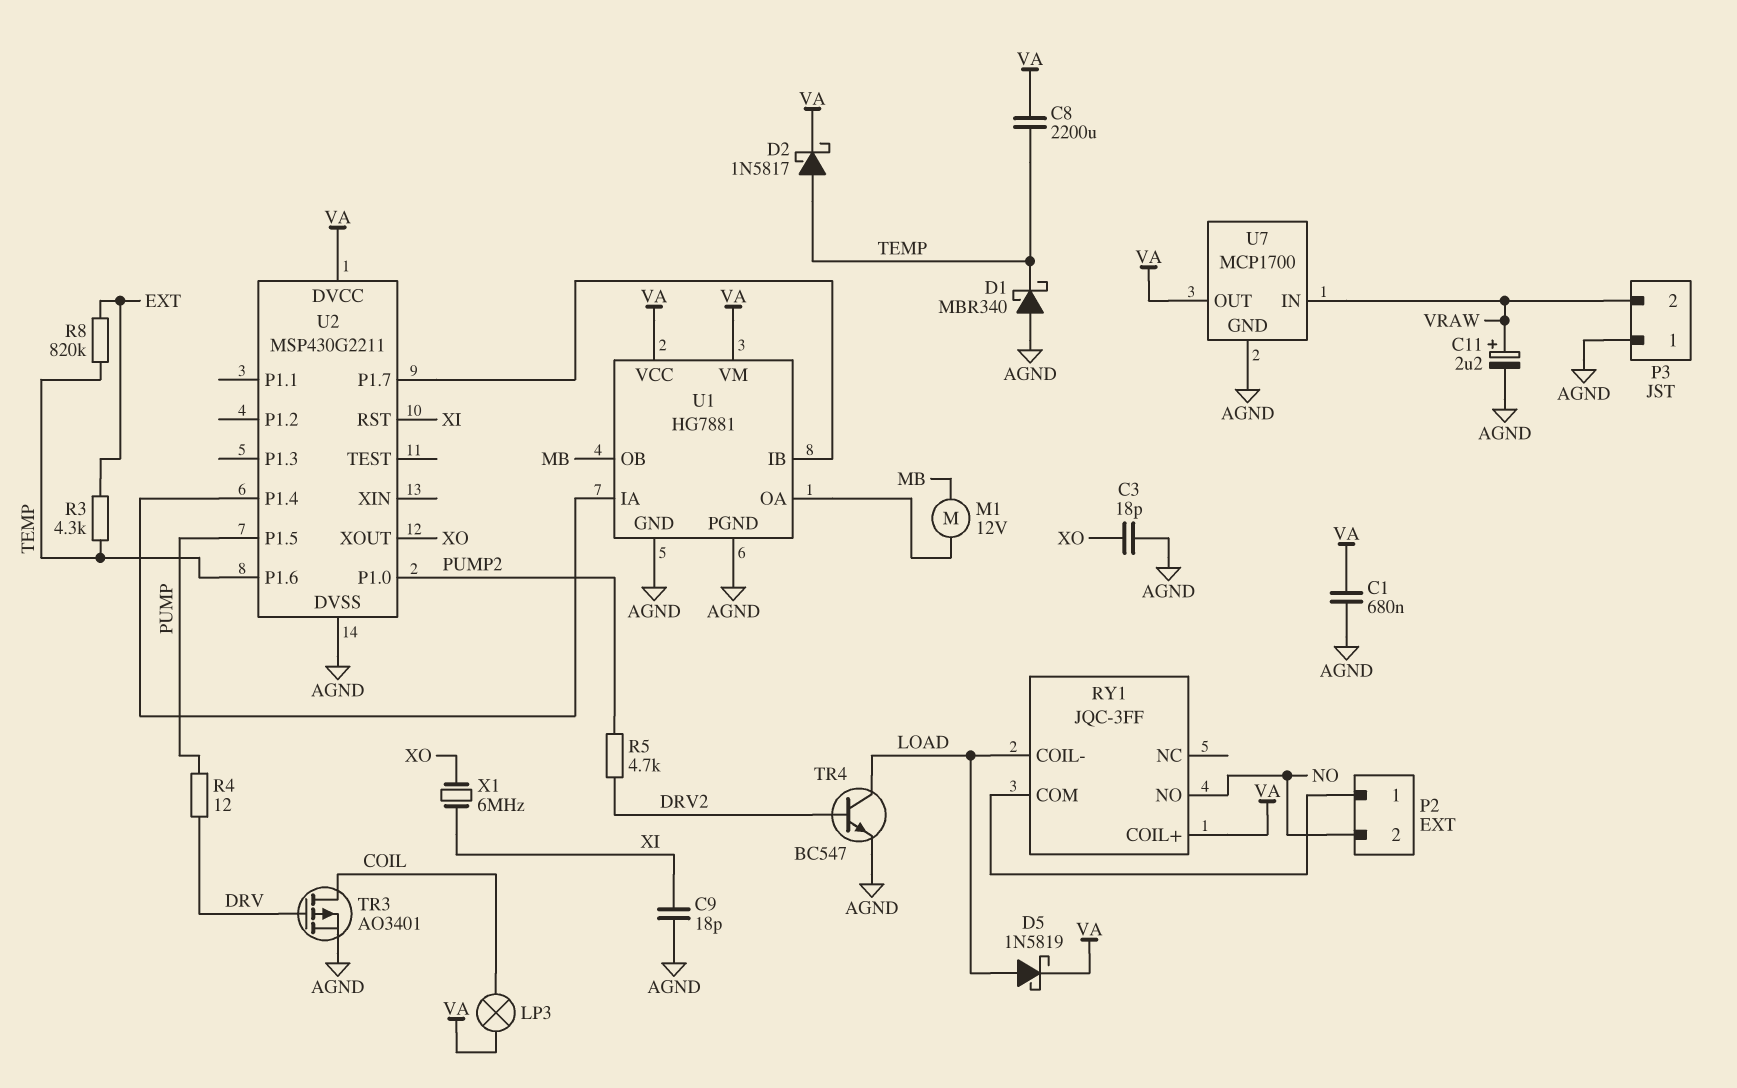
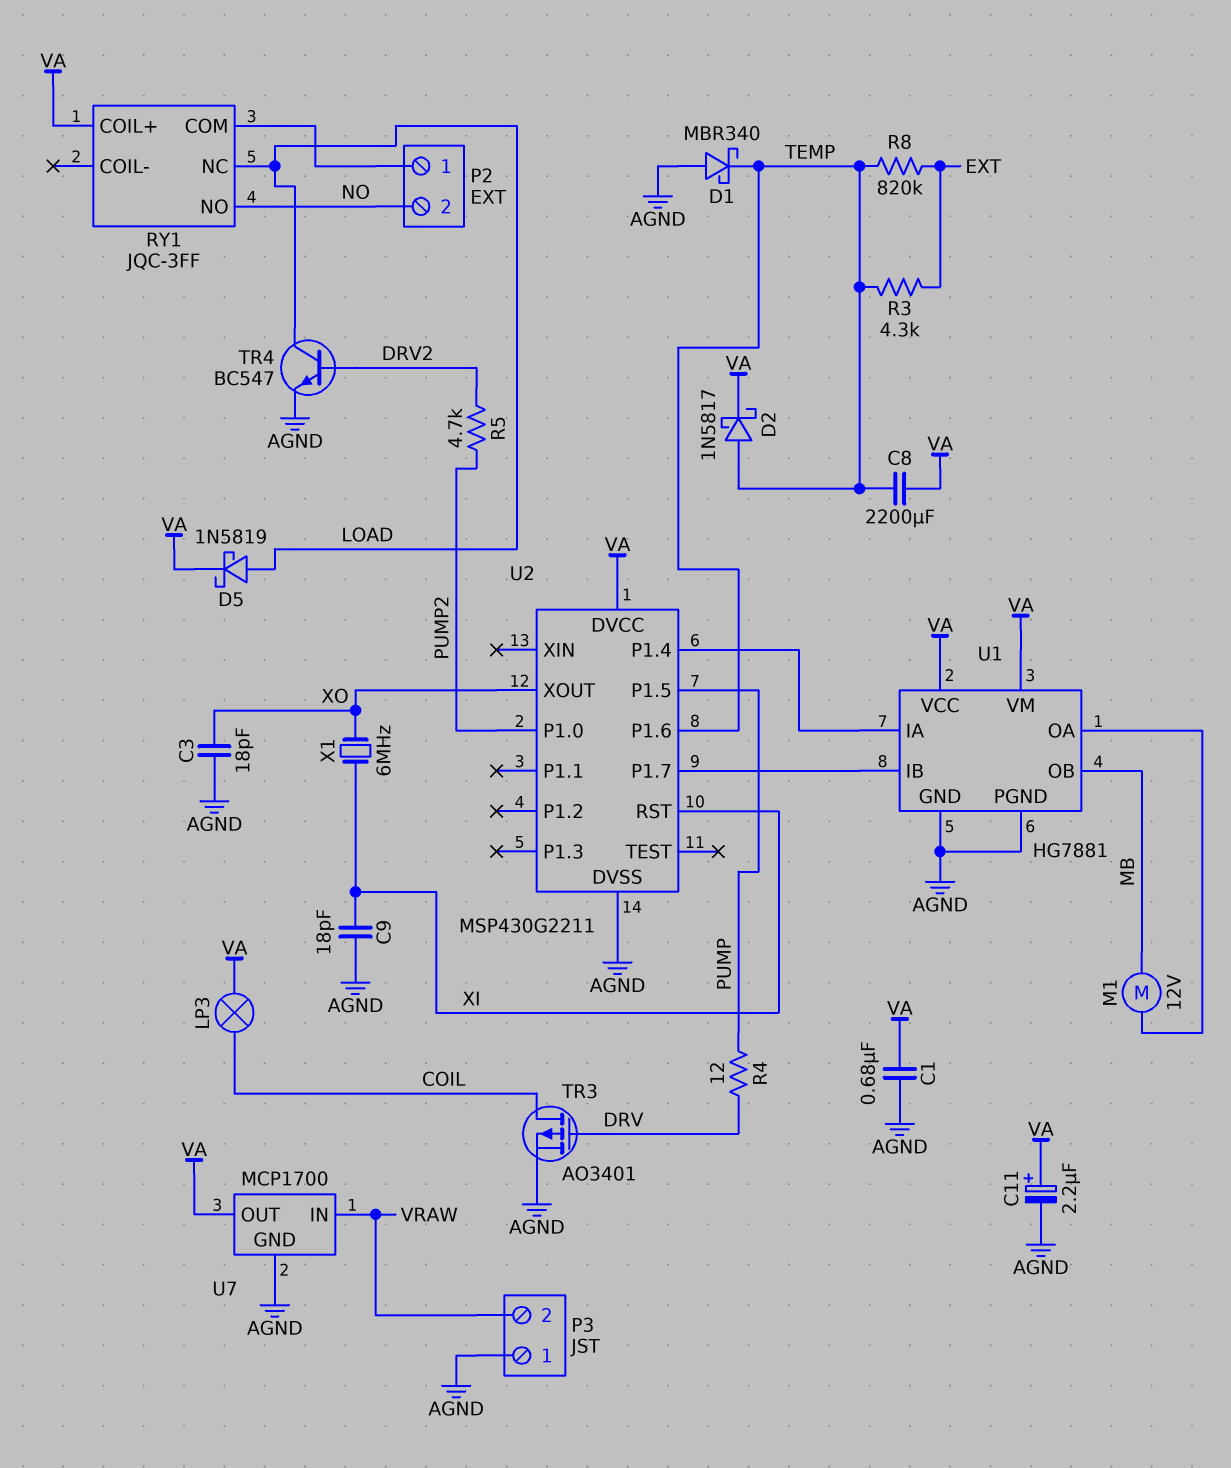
C11: 2.2uF (plus VRAW, minus AGND) -> 2.2uF (plus VA, minus AGND)
RY1 pin COIL-: LOAD -> none
RY1 pin NC: none -> LOAD

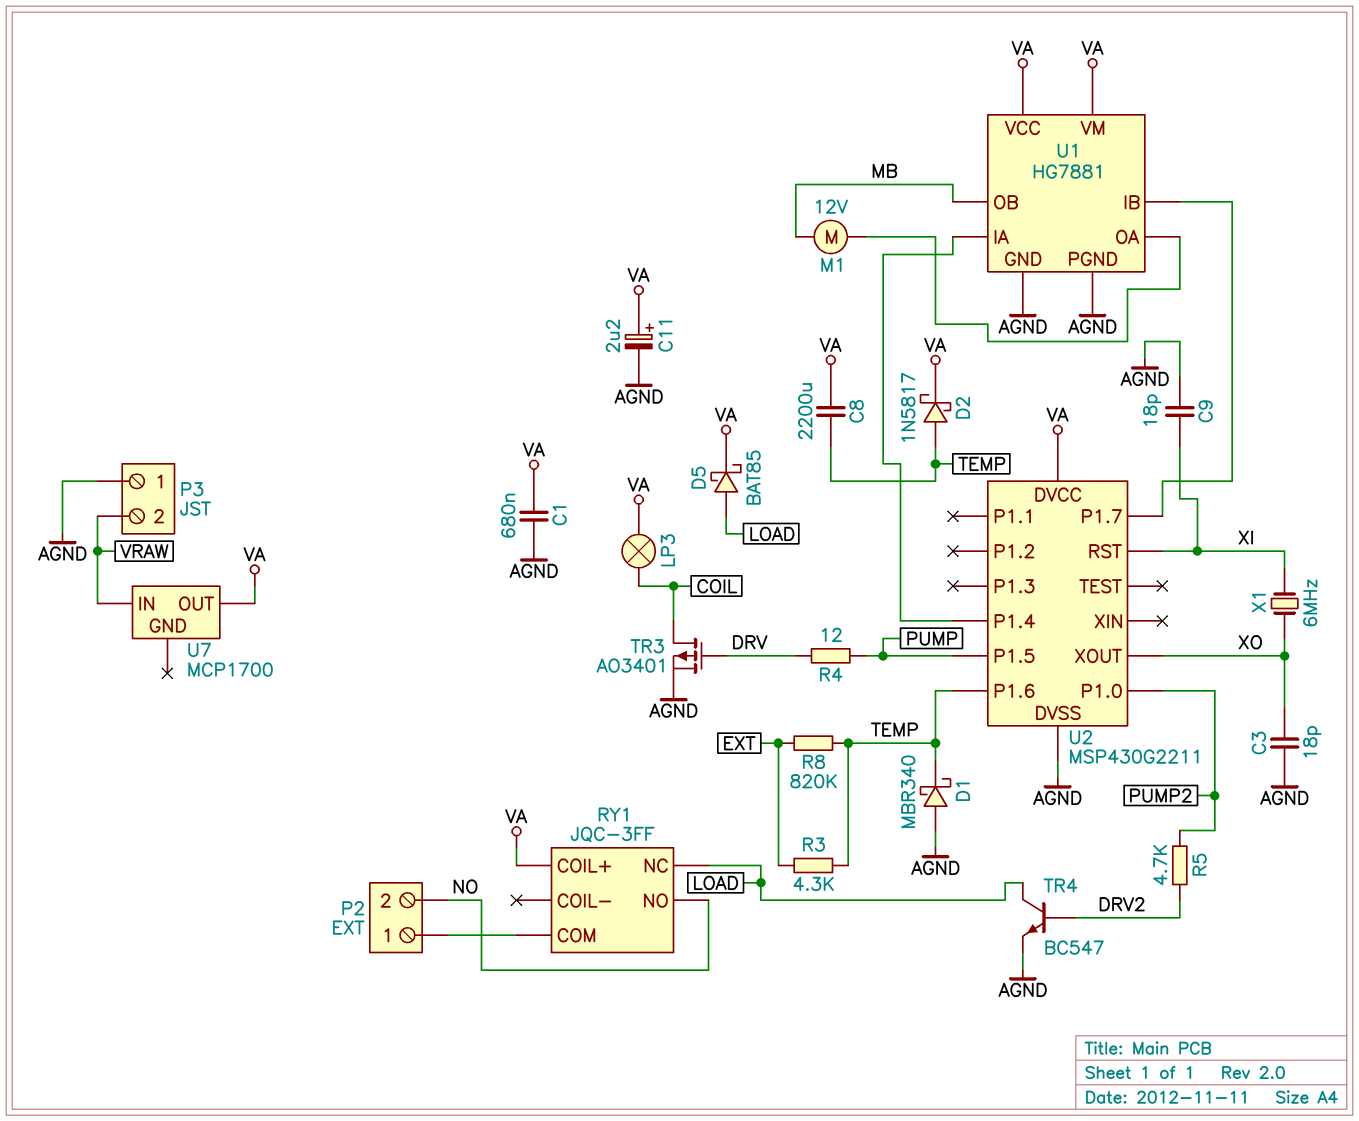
D5: schottky 1N5819 (A LOAD, K VA) -> schottky BAT85 (A LOAD, K VA)
U7 pin GND: AGND -> none

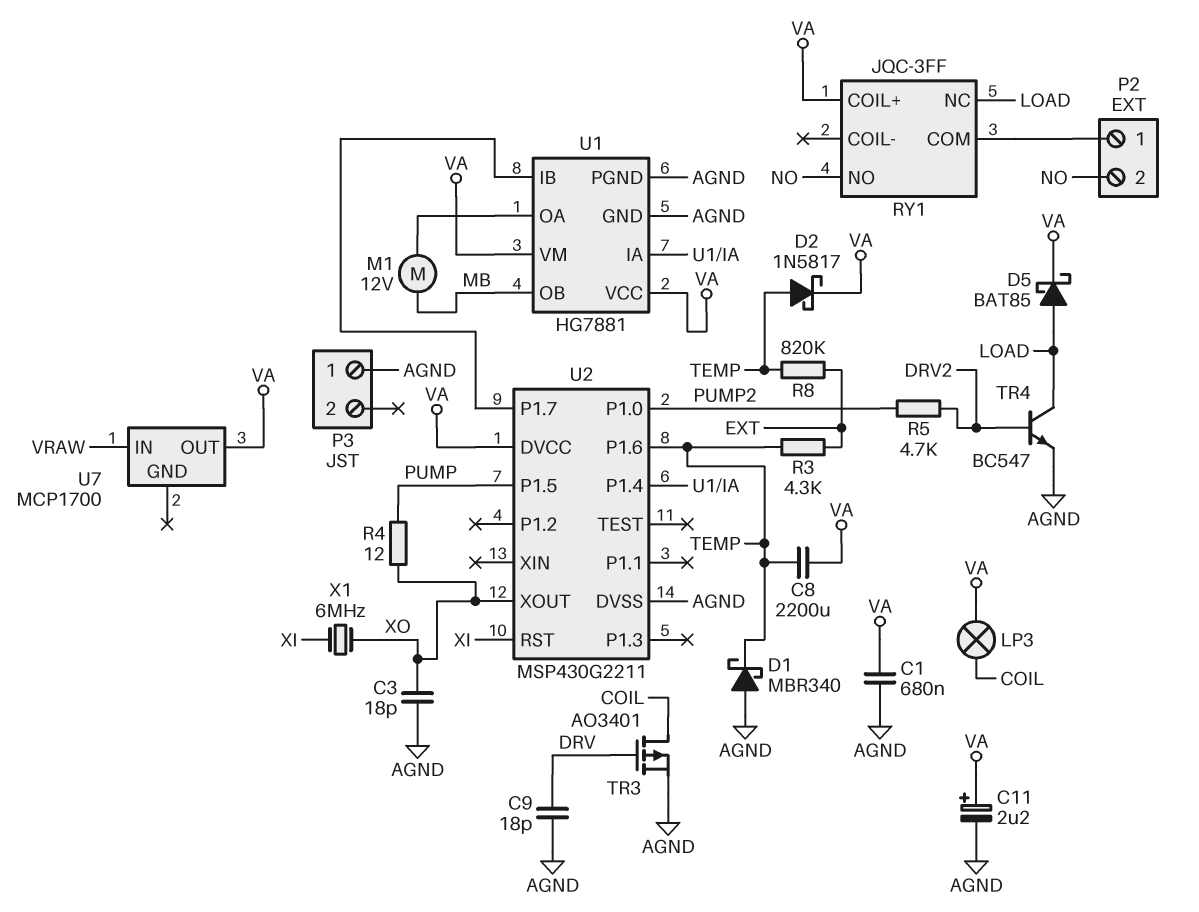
C9: 18pF (AGND, XI) -> 18pF (AGND, DRV)
P3 pin 2: VRAW -> none
R4: 12 (DRV, PUMP) -> 12 (PUMP, XO)

